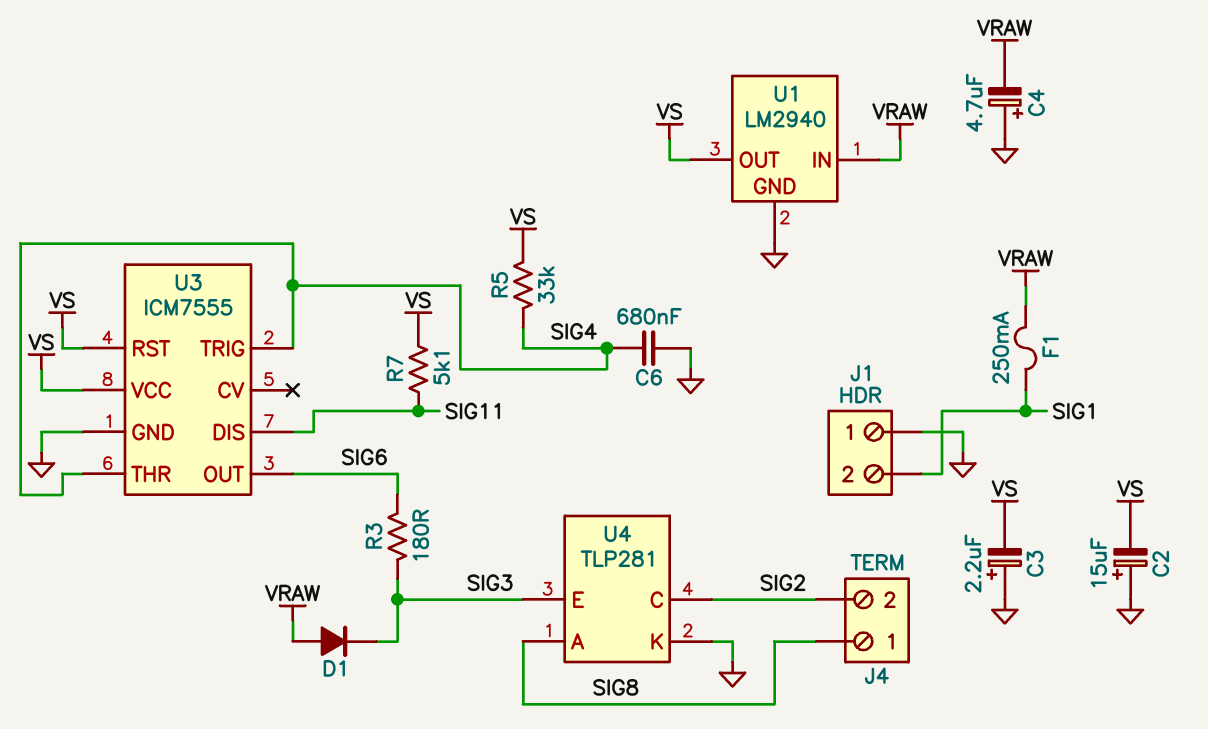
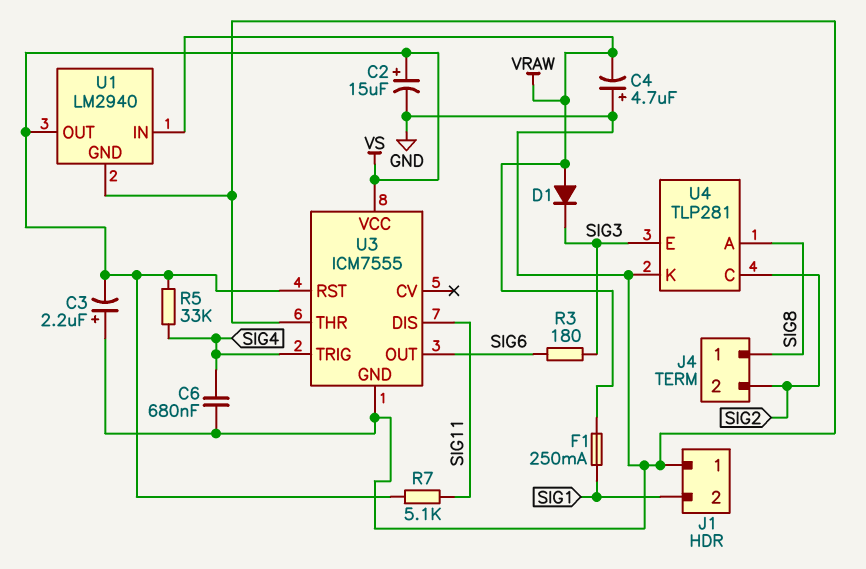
C2: 15uF (plus GND, minus VS) -> 15uF (plus VS, minus GND)
U3 pin THR: SIG4 -> GND

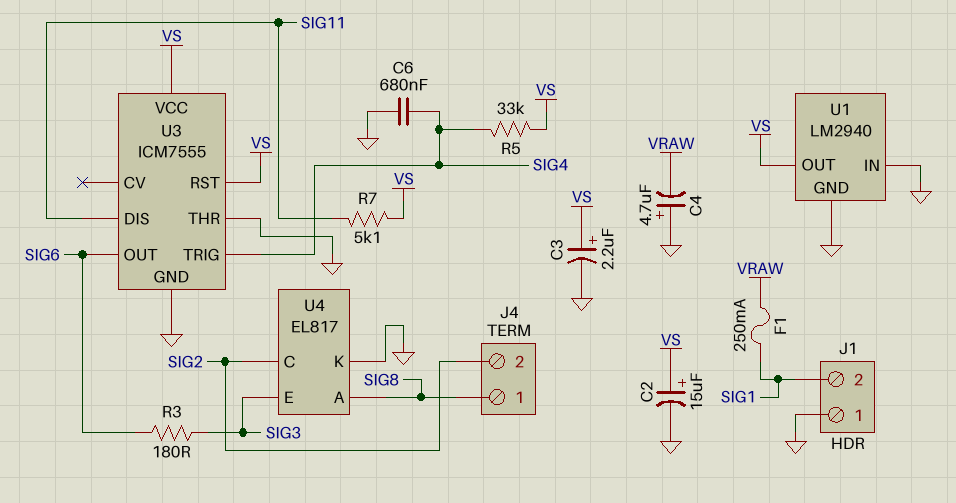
C3: 2.2uF (plus GND, minus VS) -> 2.2uF (plus VS, minus GND)
D1: diode (A VRAW, K SIG3) -> none
U1 pin IN: VRAW -> GND
U4: TLP281 -> EL817

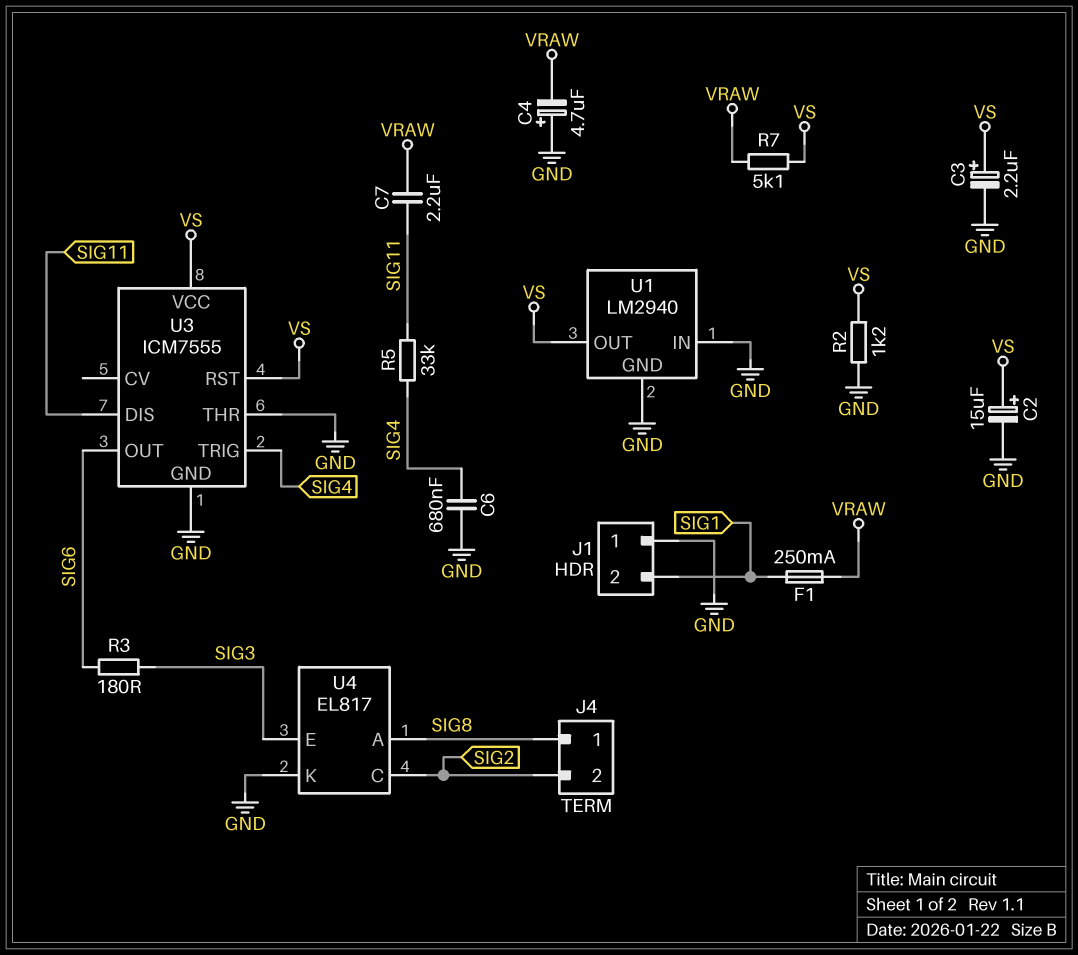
C7: none -> 2.2uF (SIG11, VRAW)
R2: none -> 1.2k (GND, VS)
R5: 33k (SIG4, VS) -> 33k (SIG4, SIG11)
R7: 5.1k (SIG11, VS) -> 5.1k (VRAW, VS)

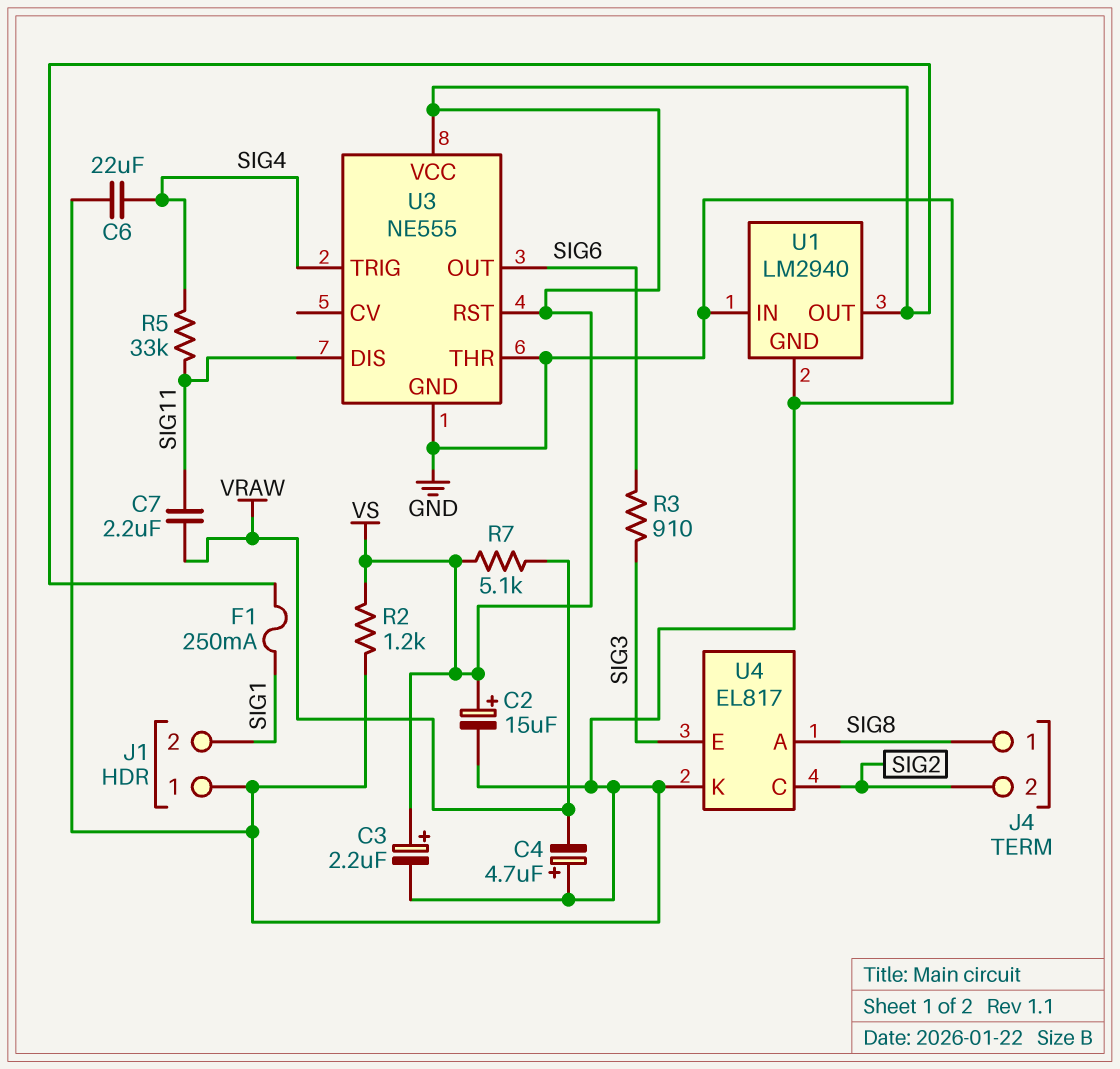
C6: 680nF (GND, SIG4) -> 22uF (GND, SIG4)
F1: 250mA (SIG1, VRAW) -> 250mA (SIG1, VS)
R3: 180 (SIG3, SIG6) -> 910 (SIG3, SIG6)
U3: ICM7555 -> NE555

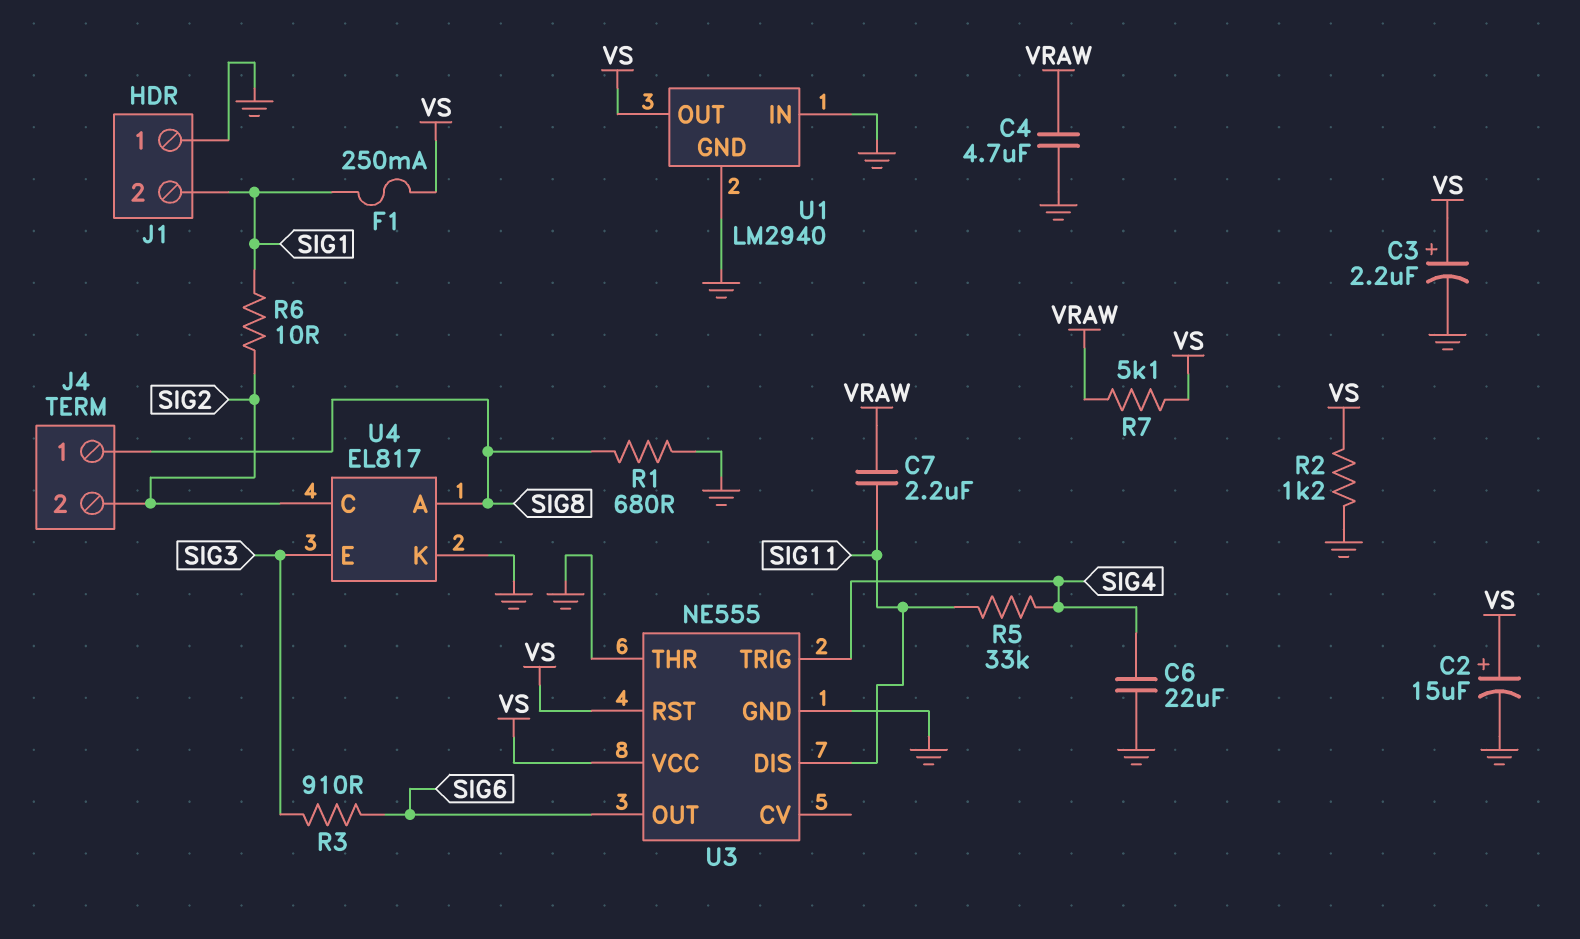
C4: 4.7uF (plus GND, minus VRAW) -> 4.7uF (GND, VRAW)
R1: none -> 680 (GND, SIG8)
R6: none -> 10 (SIG1, SIG2)

